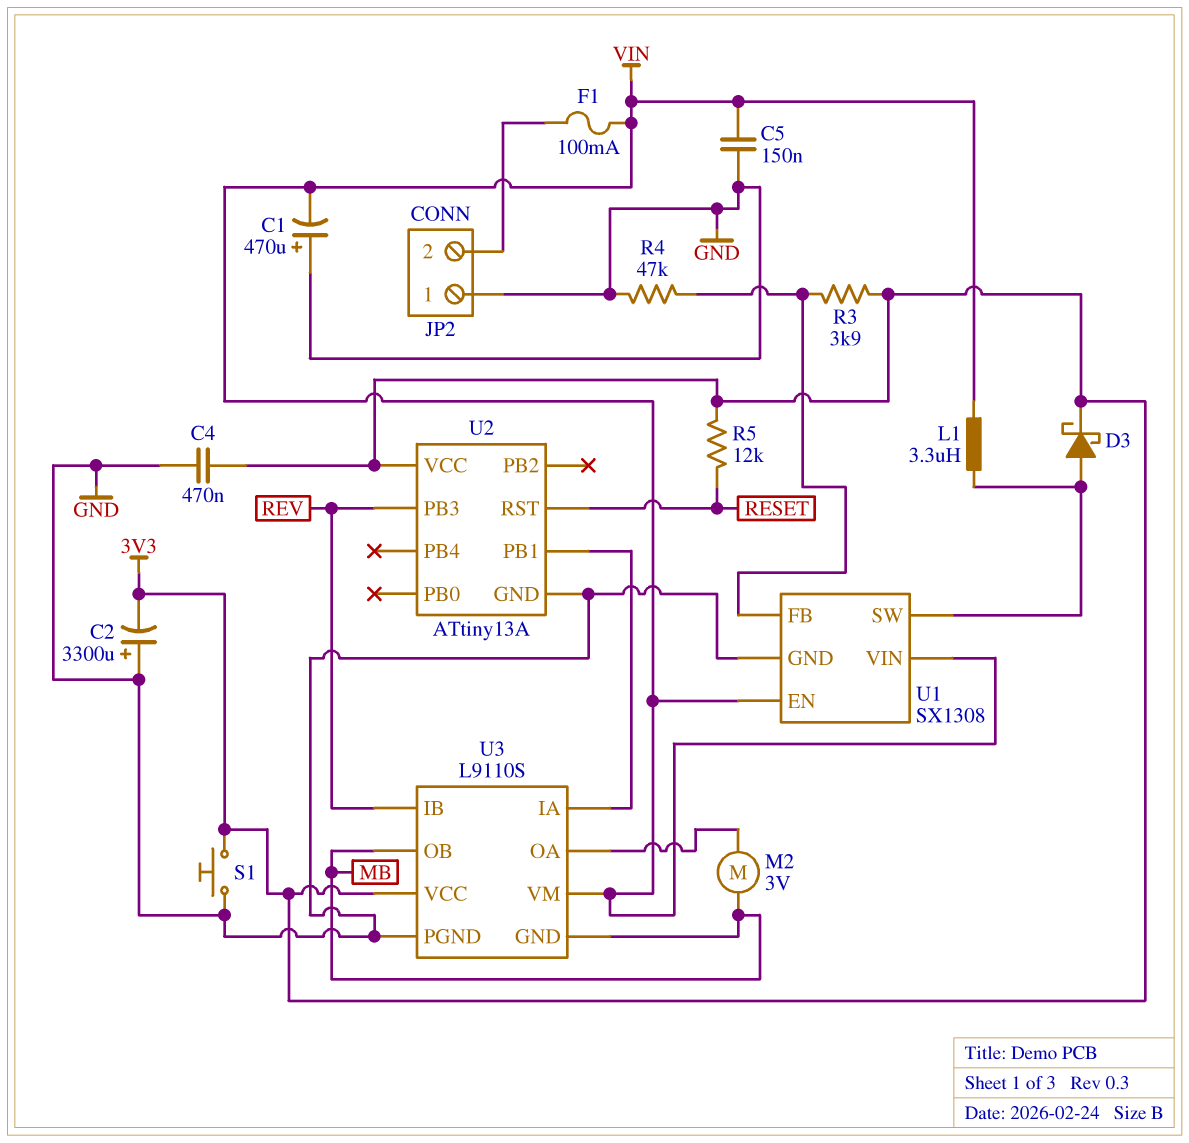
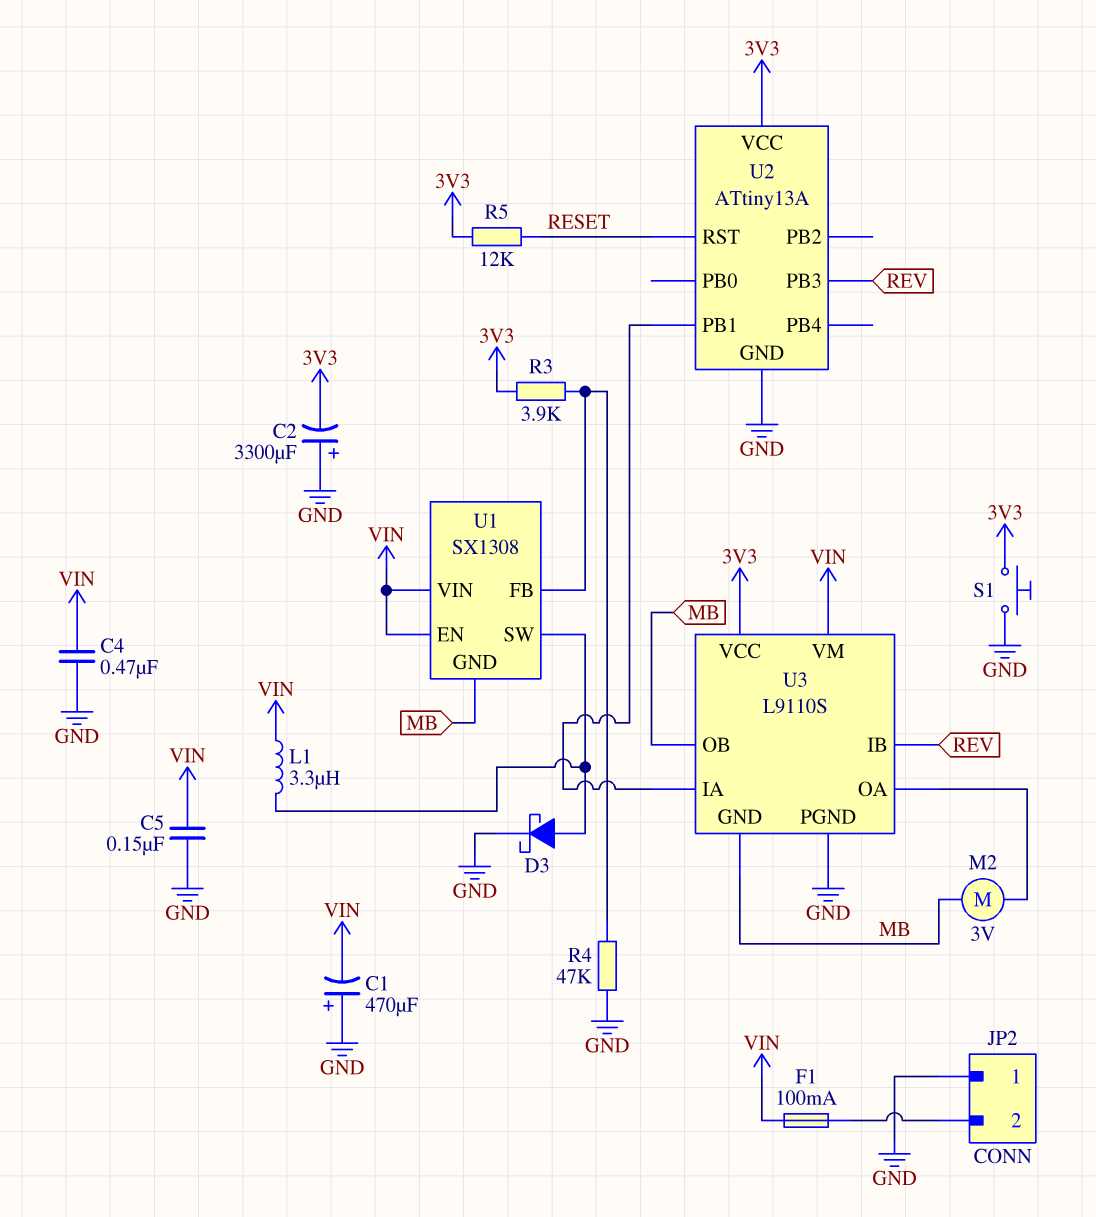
C4: 470nF (3V3, GND) -> 470nF (GND, VIN)
D3: schottky (A U1/SW, K 3V3) -> schottky (A U1/SW, K GND)
U1 pin GND: GND -> MB

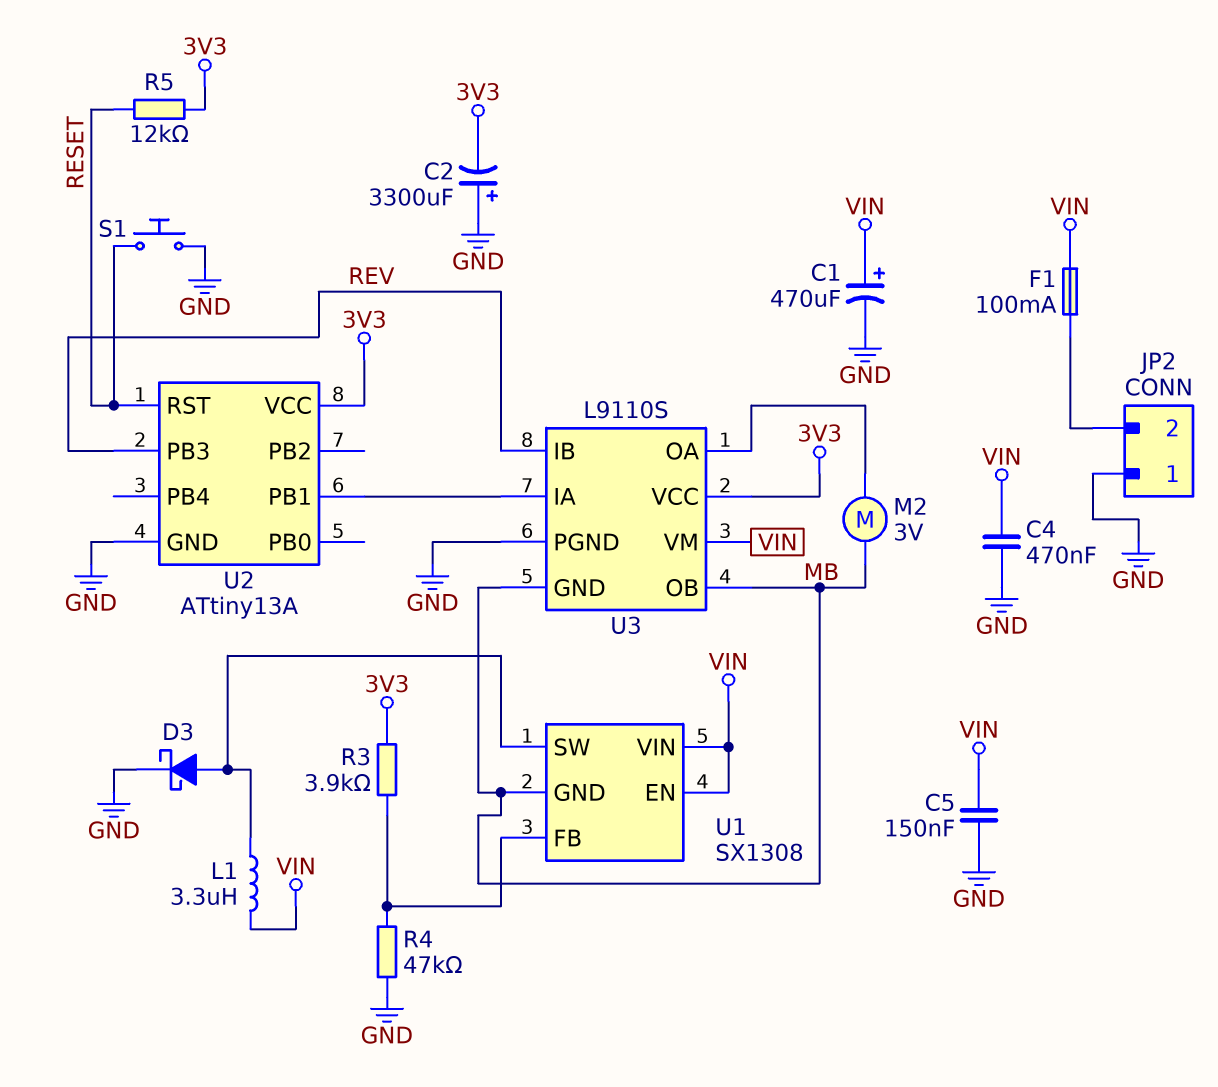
C1: 470uF (plus GND, minus VIN) -> 470uF (plus VIN, minus GND)
S1: button (3V3, GND) -> button (GND, RESET)

